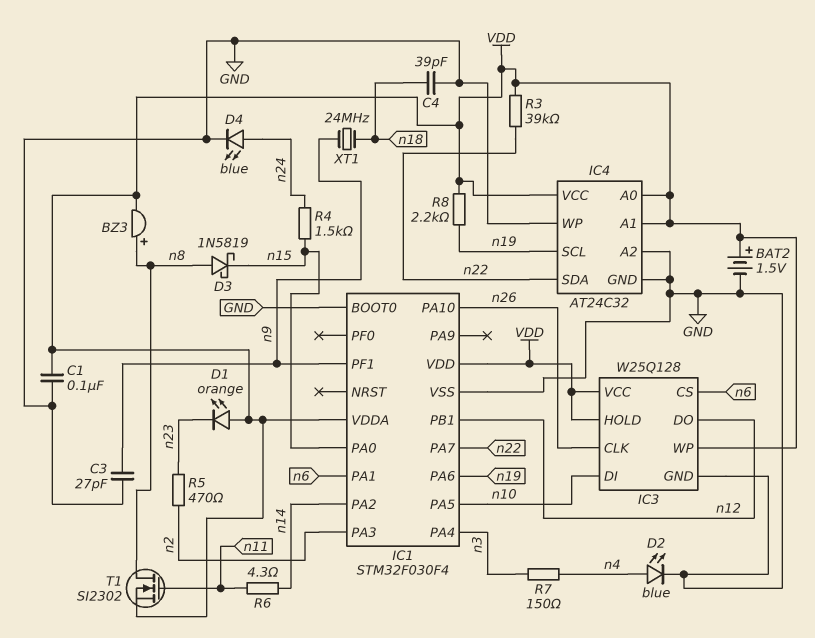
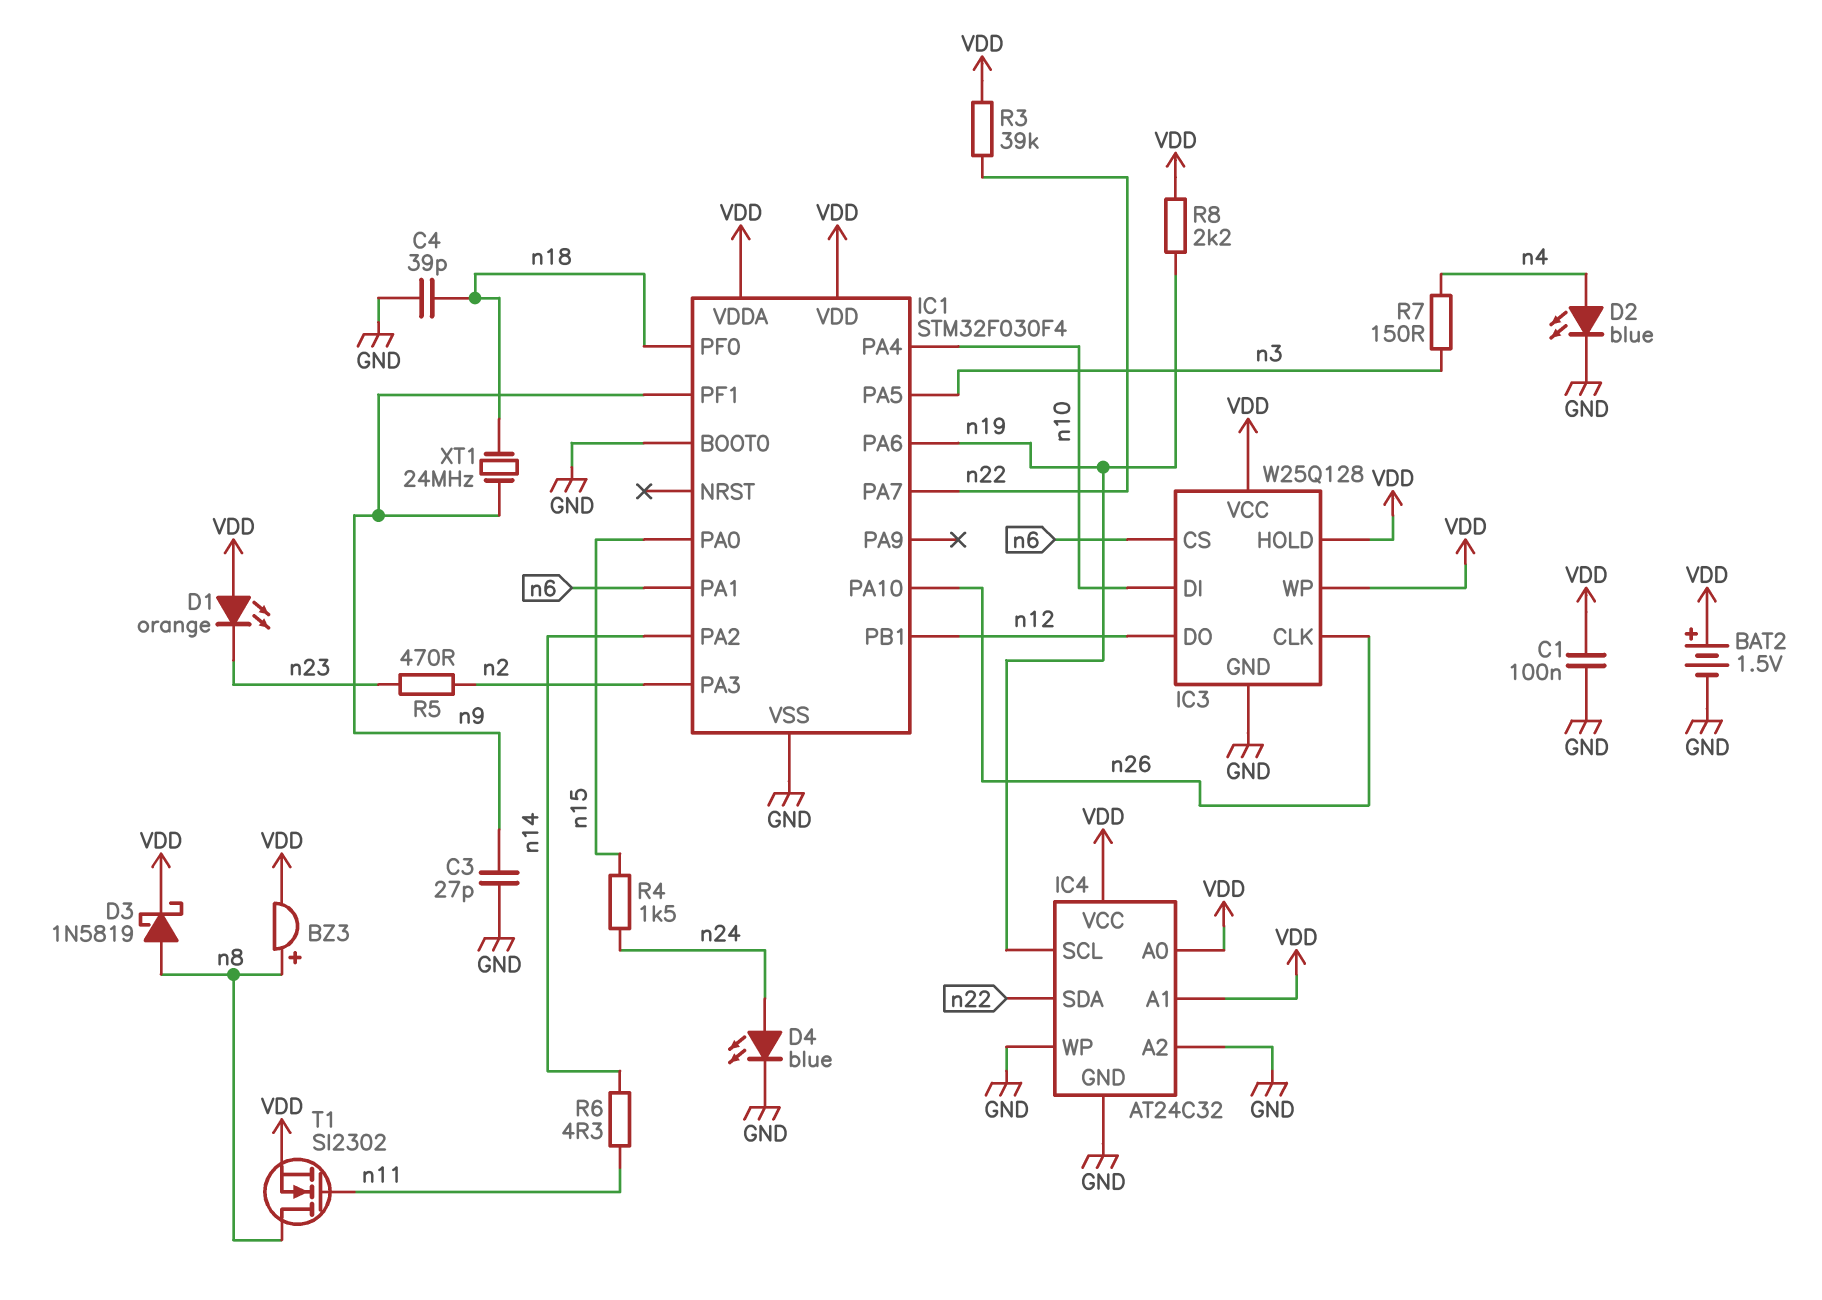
D3: schottky 1N5819 (A n8, K n15) -> schottky 1N5819 (A n8, K VDD)
IC1 pin PA4: n3 -> n10
IC1 pin PA5: n10 -> n3
IC1 pin PF0: none -> n18

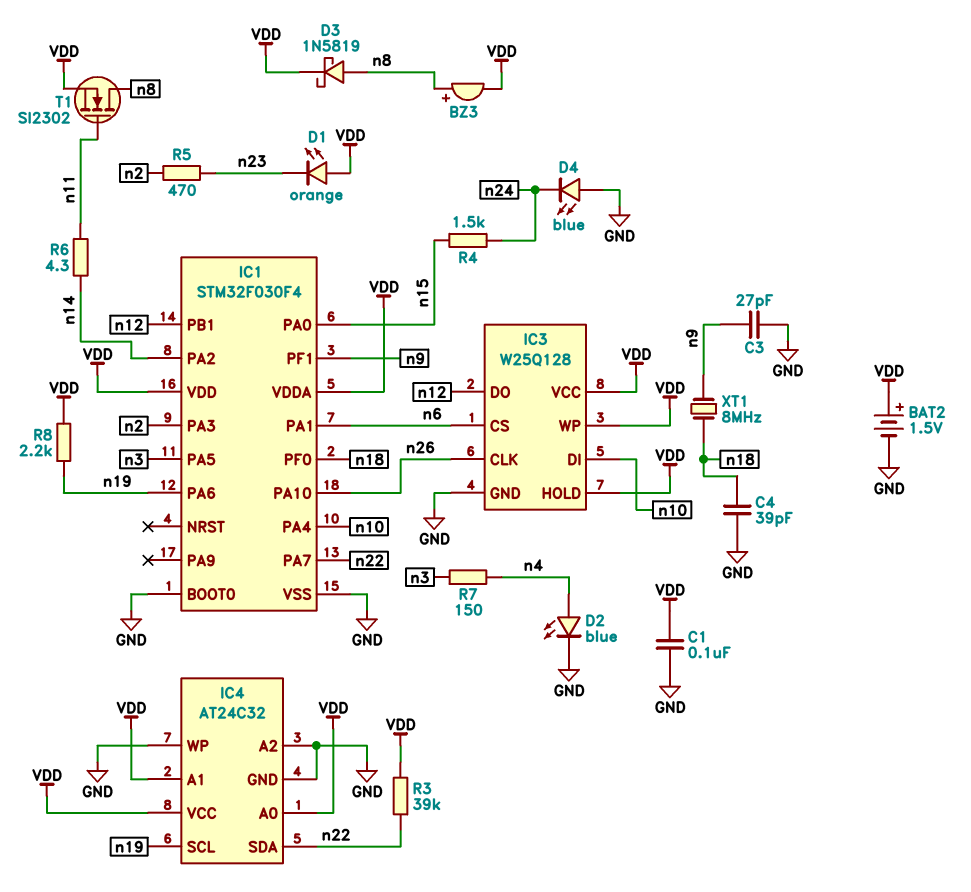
D4: LED blue (A n24, K GND) -> LED blue (A GND, K n24)
XT1: 24MHz (n9, n18) -> 8MHz (n9, n18)

